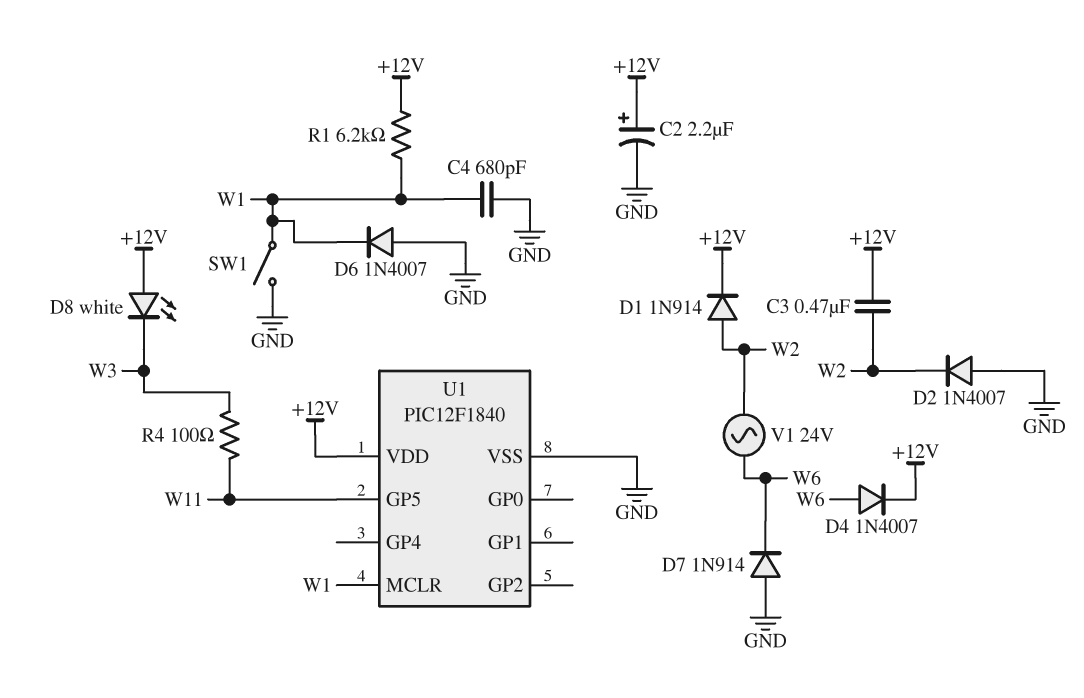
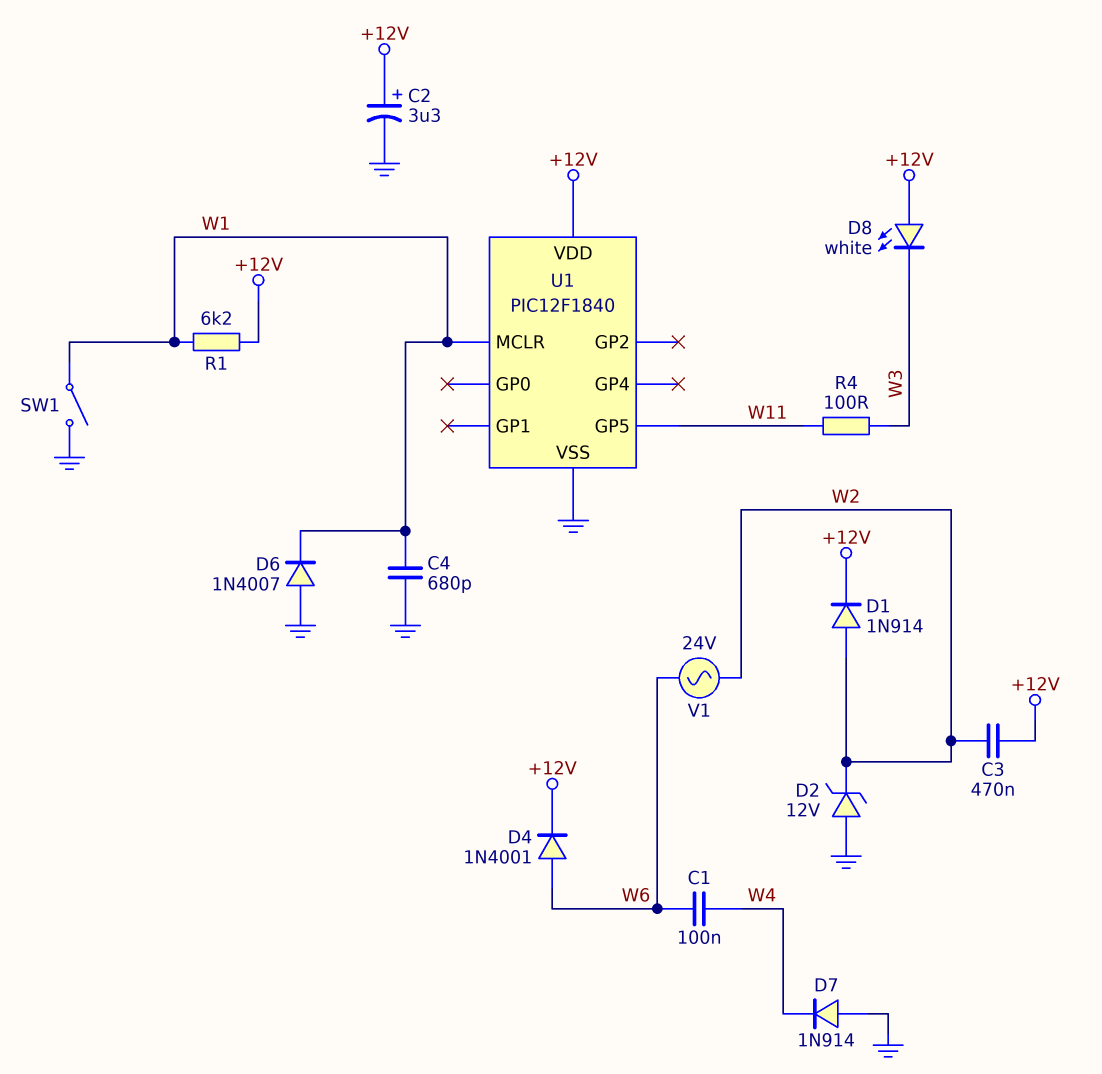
C1: none -> 100nF (W4, W6)
C2: 2.2uF (plus +12V, minus GND) -> 3.3uF (plus +12V, minus GND)
D2: diode 1N4007 (A GND, K W2) -> zener 12V (A GND, K W2)
D4: diode 1N4007 (A W6, K +12V) -> diode 1N4001 (A W6, K +12V)
D7: diode 1N914 (A GND, K W6) -> diode 1N914 (A GND, K W4)

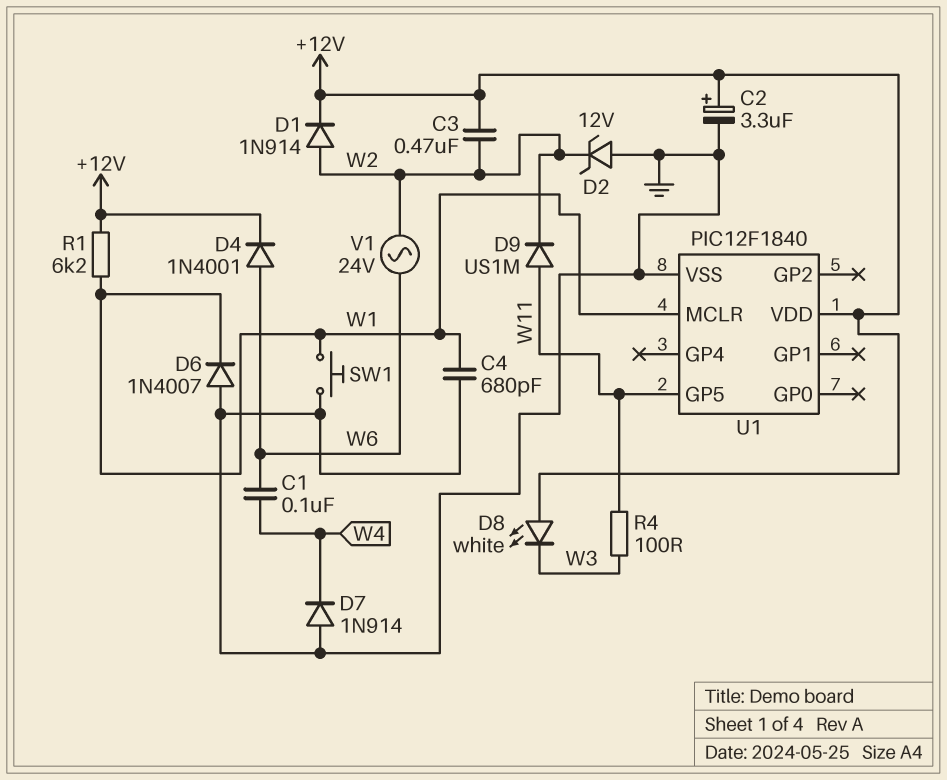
D9: none -> diode US1M (A W11, K W2)
SW1: switch (GND, W1) -> button (GND, W1)

